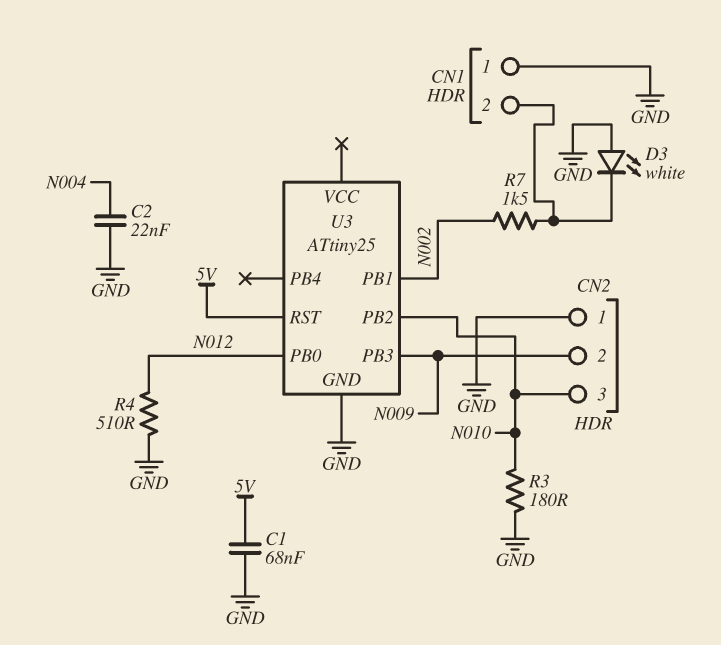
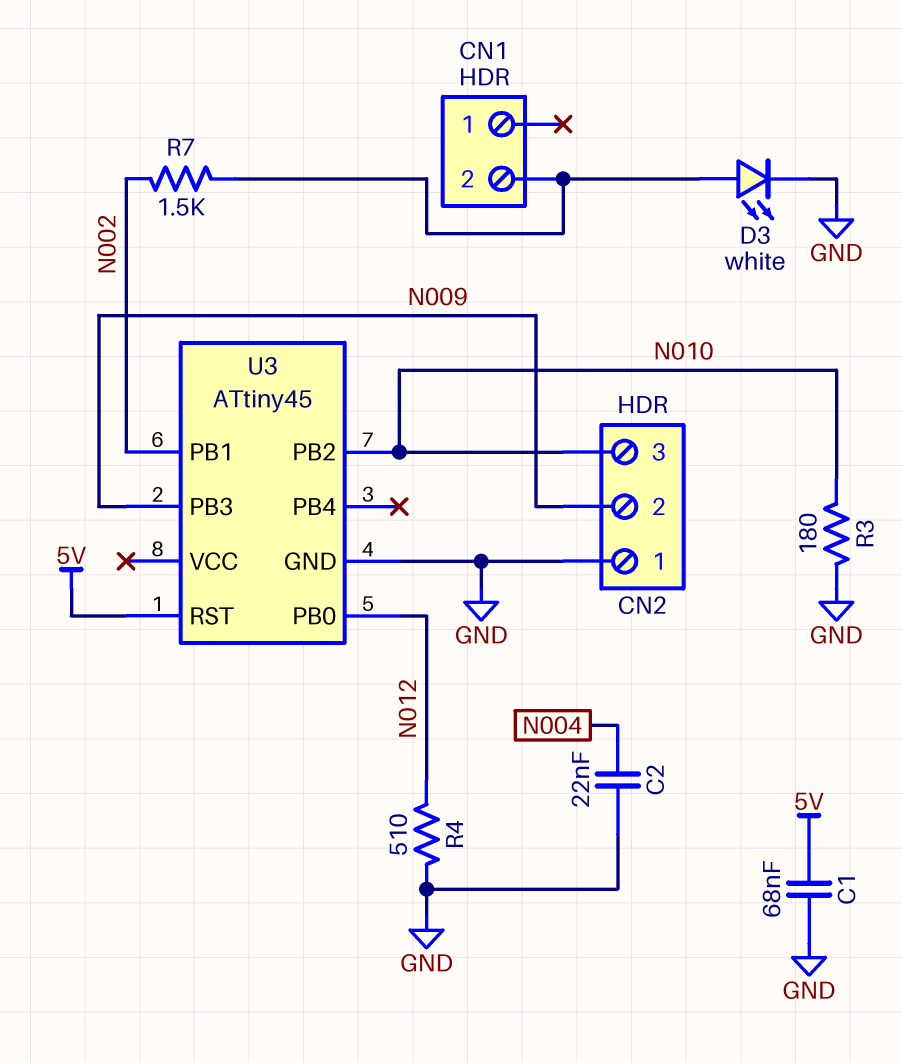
CN1 pin 1: GND -> none
D3: LED white (A GND, K CN1/2) -> LED white (A CN1/2, K GND)
U3: ATtiny25 -> ATtiny45

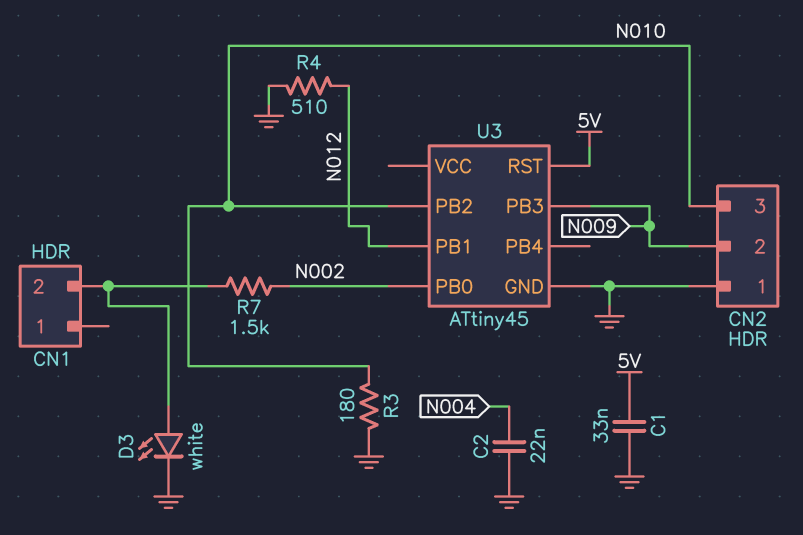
C1: 68nF (5V, GND) -> 33nF (5V, GND)
U3 pin PB0: N012 -> N002
U3 pin PB1: N002 -> N012

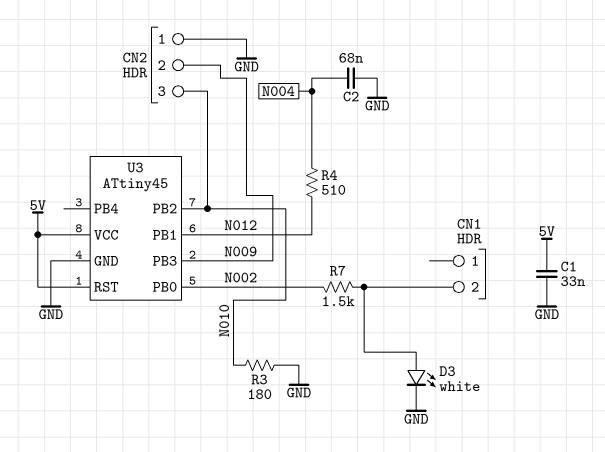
C2: 22nF (GND, N004) -> 68nF (GND, N004)
R4: 510 (GND, N012) -> 510 (N004, N012)
U3 pin VCC: none -> 5V

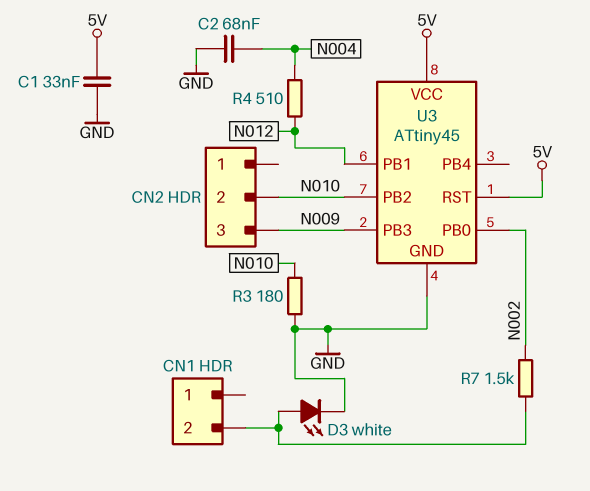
CN2 pin 1: GND -> none
CN2 pin 2: N009 -> N010
CN2 pin 3: N010 -> N009

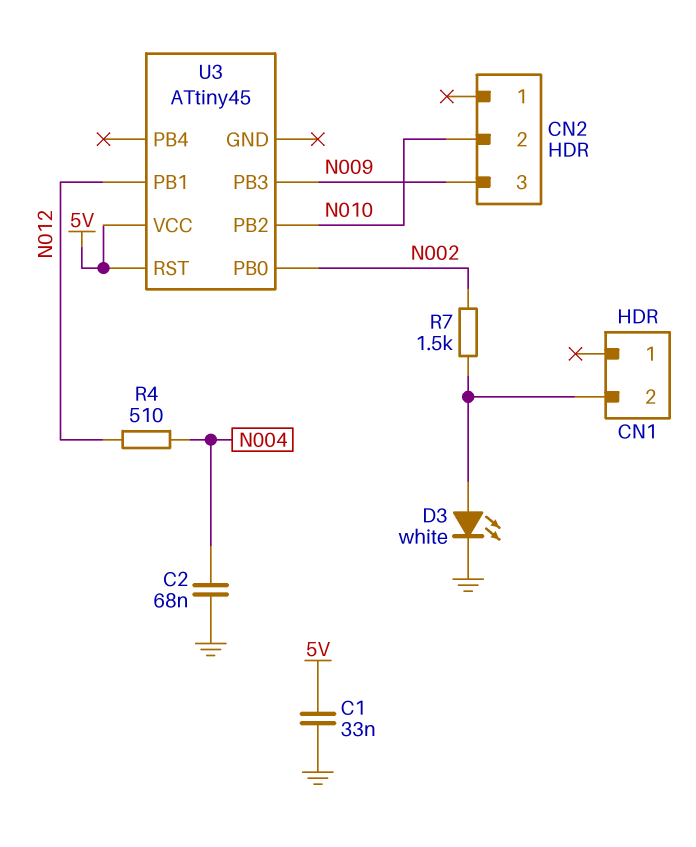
R3: 180 (GND, N010) -> none
U3 pin GND: GND -> none

